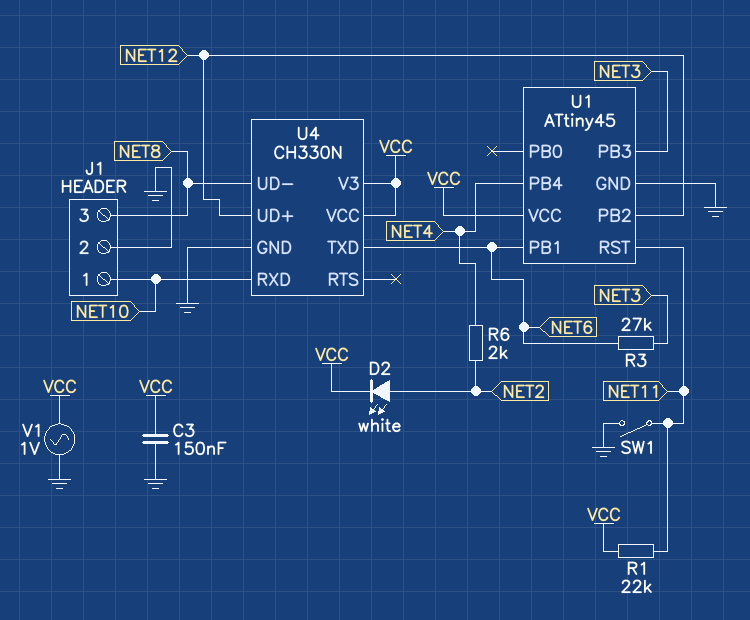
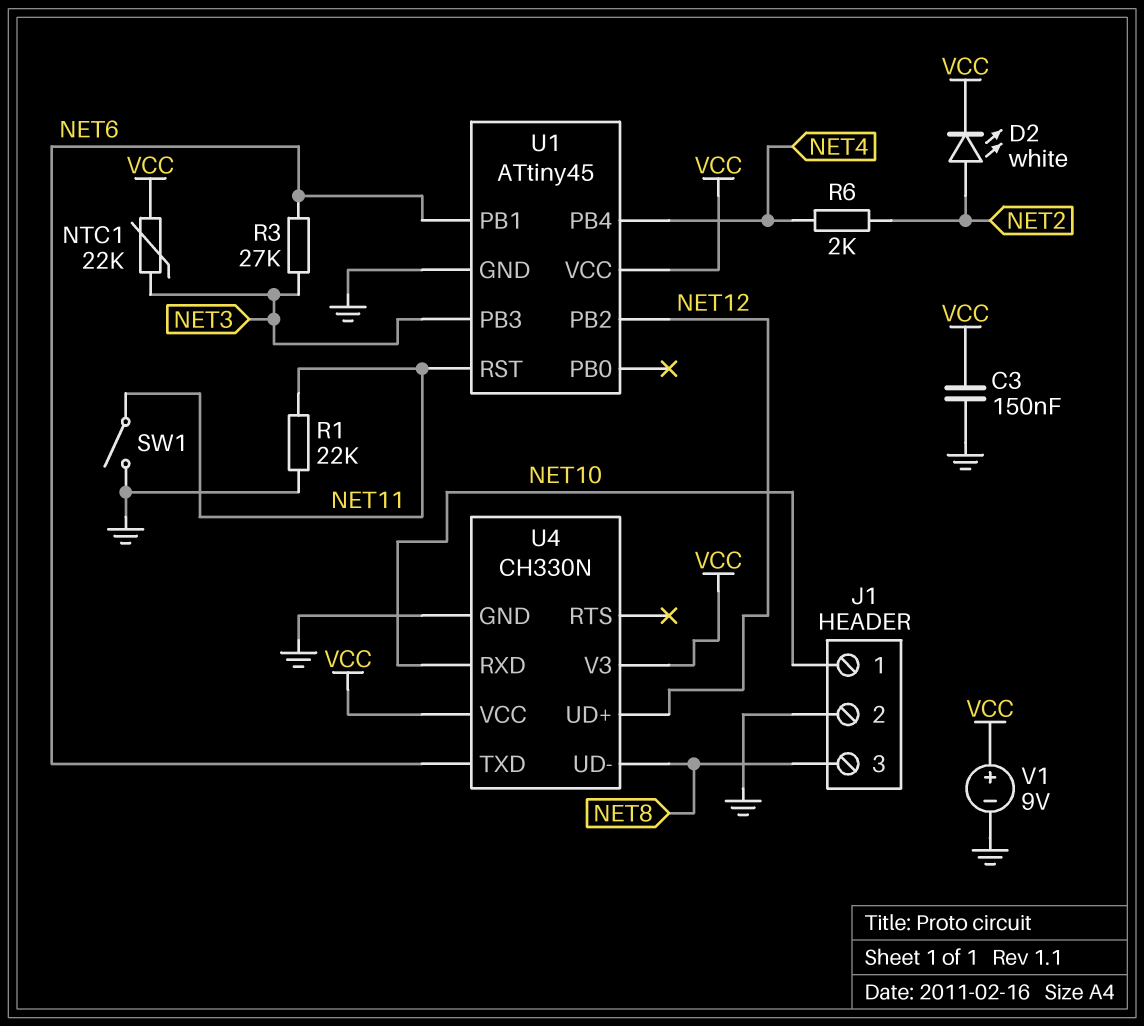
NTC1: none -> 22k (NET3, VCC)
R1: 22k (NET11, VCC) -> 22k (GND, NET11)
V1: AC 1V (GND, VCC) -> 9V (plus VCC, minus GND)

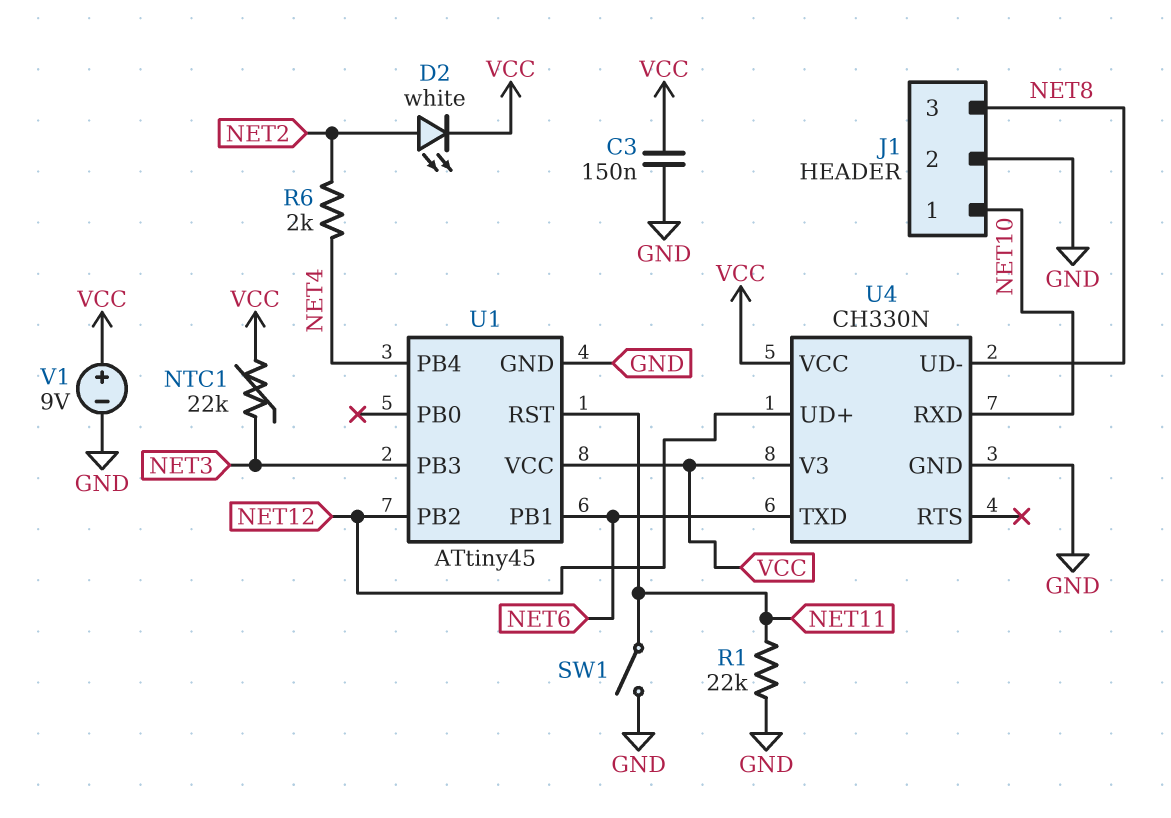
R3: 27k (NET3, NET6) -> none

